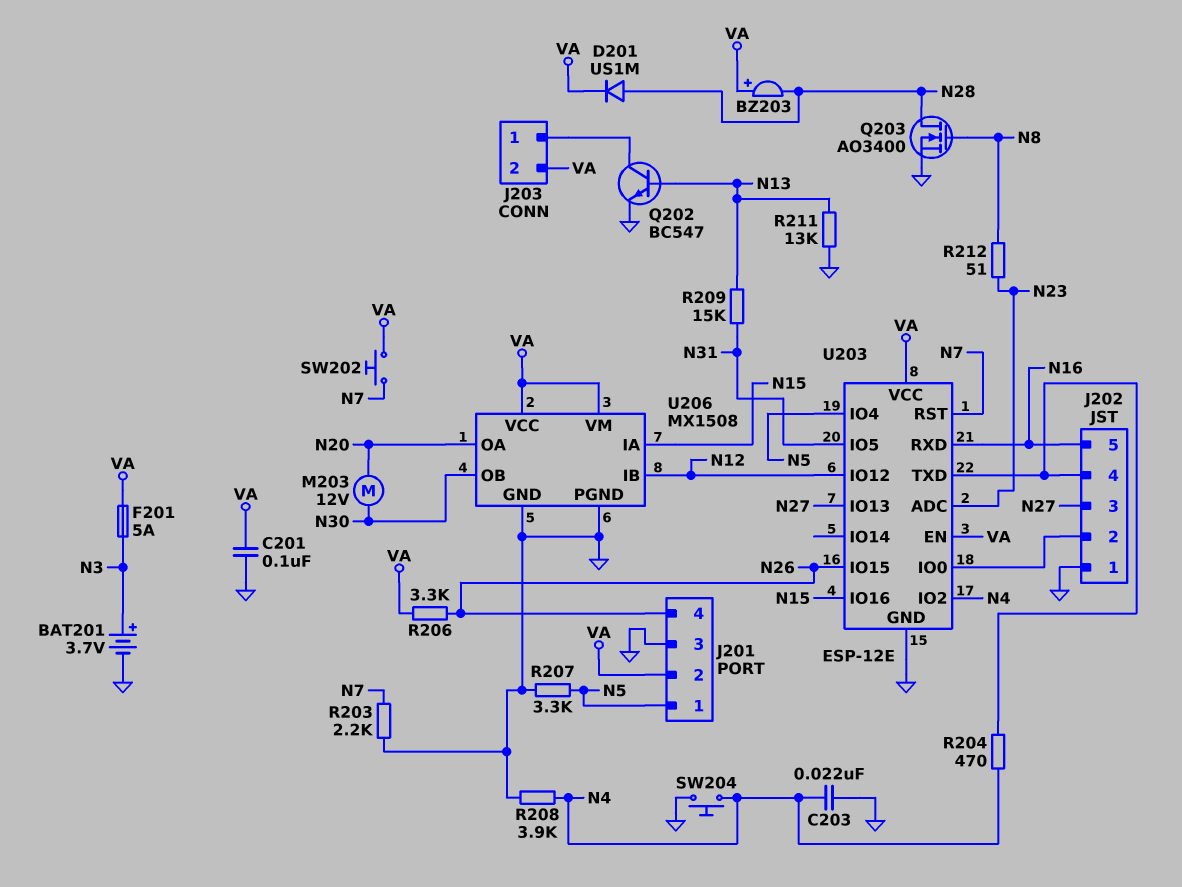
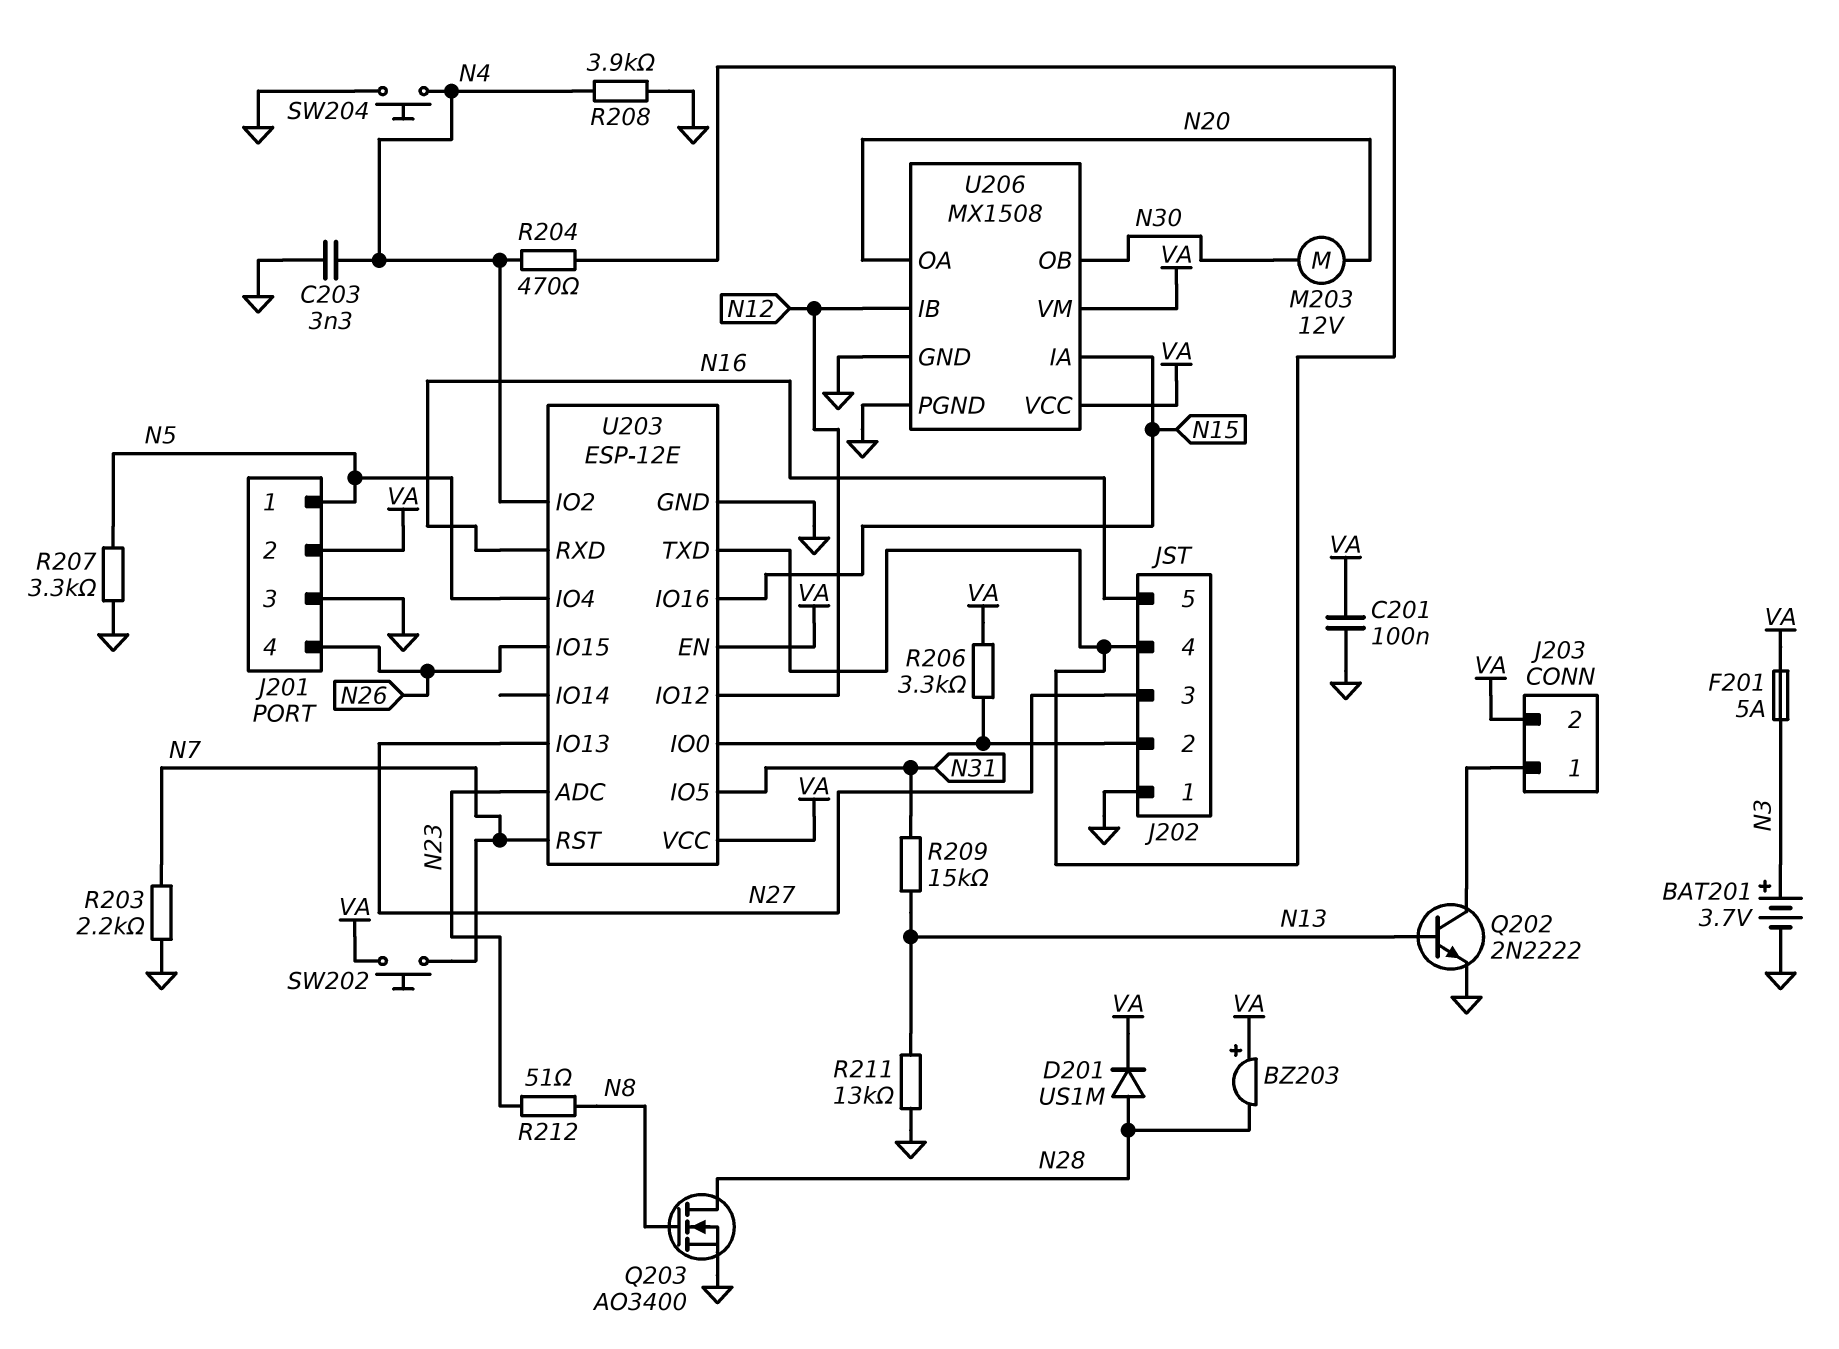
C203: 22nF (GND, N4) -> 3.3nF (GND, N4)
Q202: NPN BC547 (B N13, C J203/1, E GND) -> NPN 2N2222 (B N13, C J203/1, E GND)
R206: 3.3k (N26, VA) -> 3.3k (J202/2, VA)

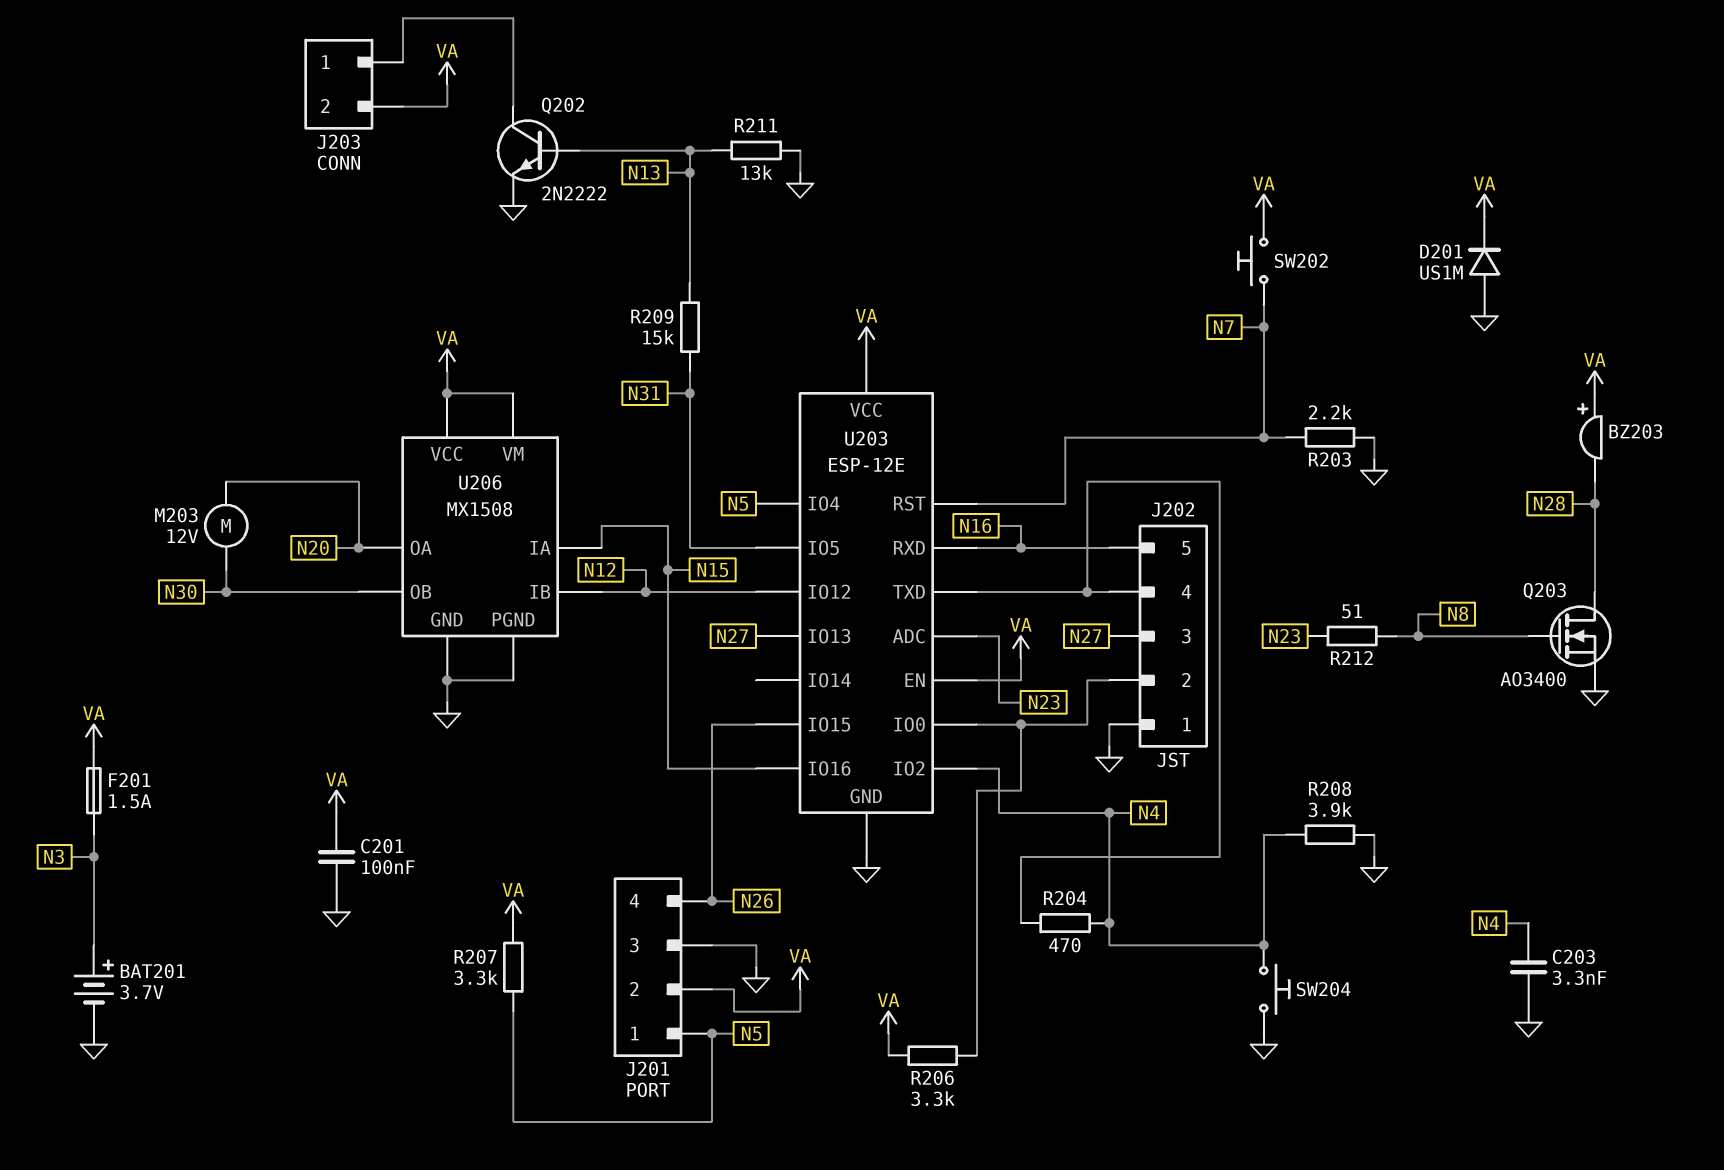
D201: diode US1M (A N28, K VA) -> diode US1M (A GND, K VA)
F201: 5A (N3, VA) -> 1.5A (N3, VA)
R207: 3.3k (GND, N5) -> 3.3k (N5, VA)

